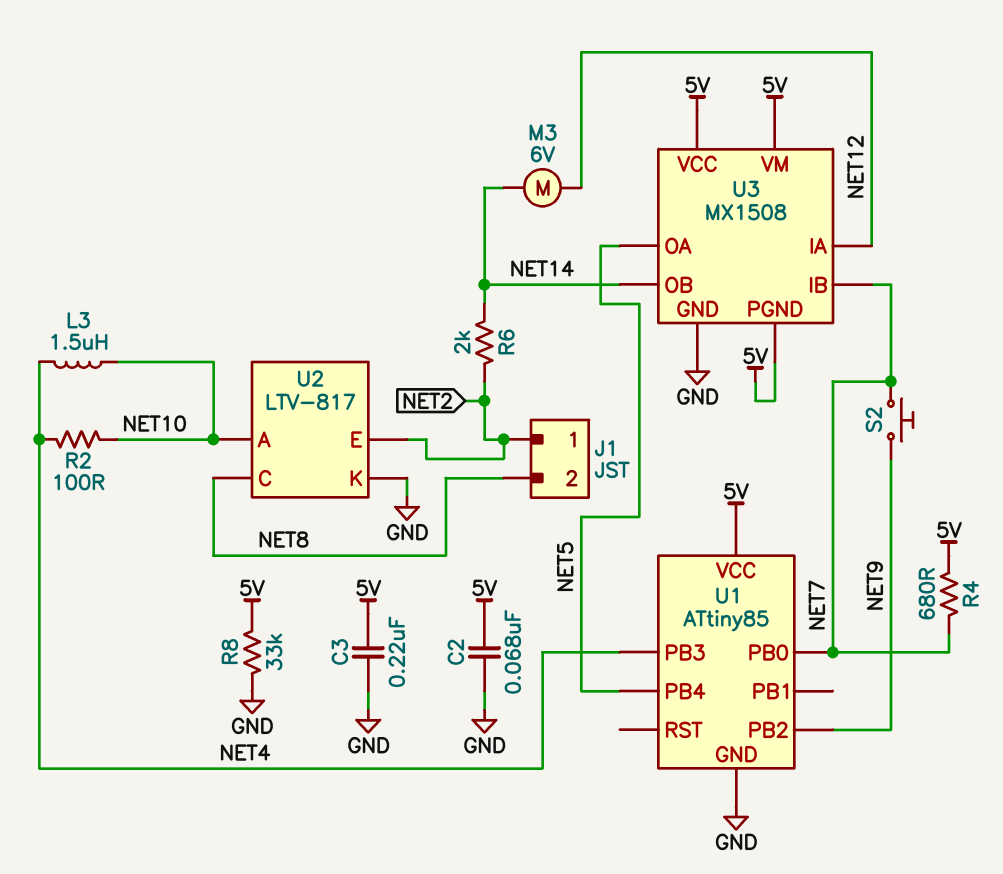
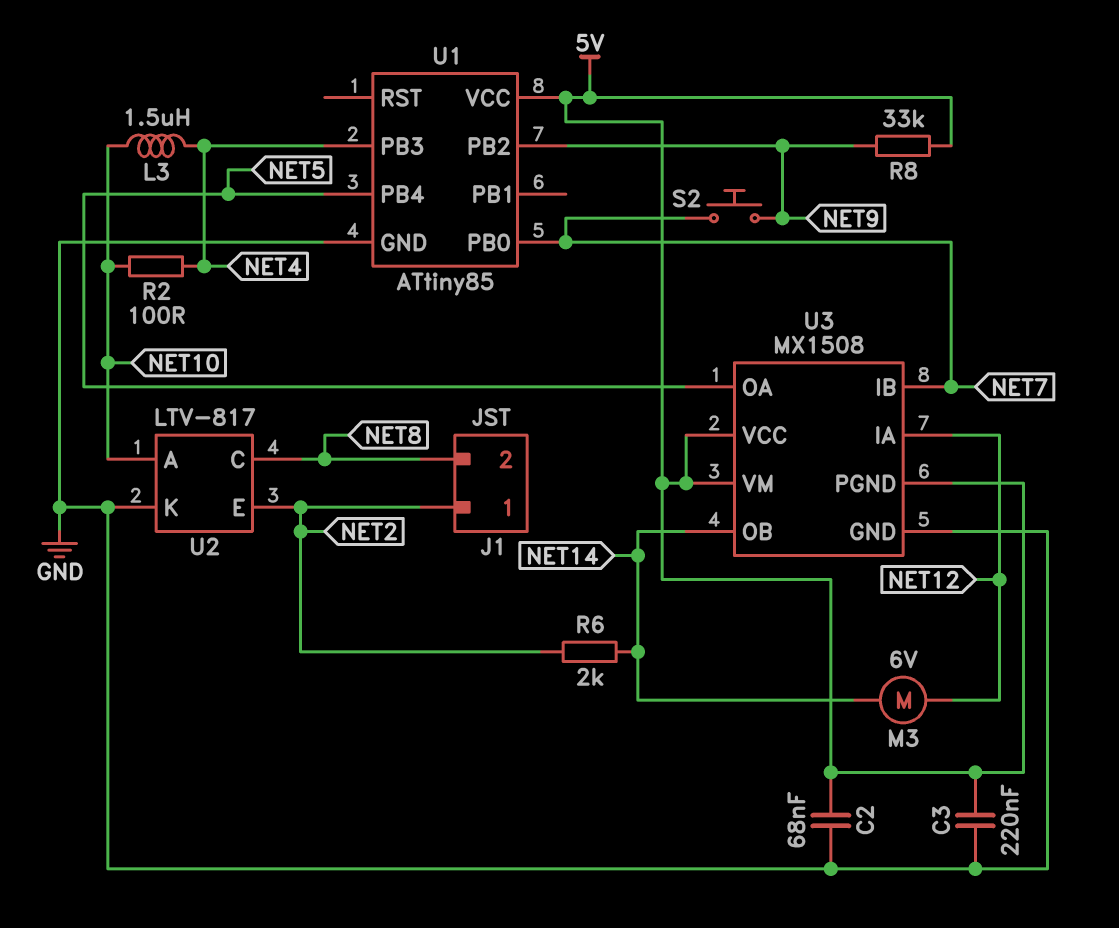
R4: 680 (5V, NET7) -> none
R8: 33k (5V, GND) -> 33k (5V, NET9)

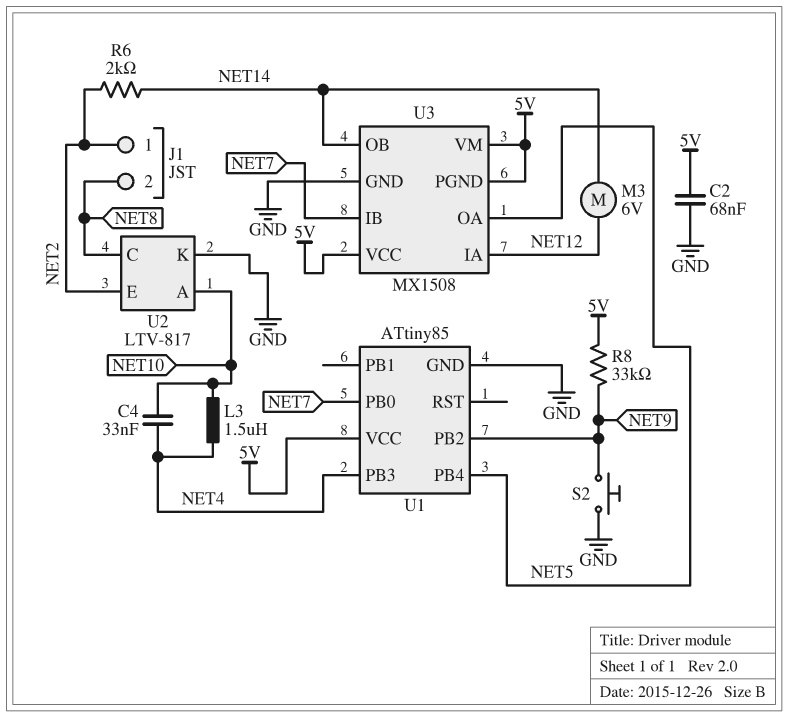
C3: 220nF (5V, GND) -> none
C4: none -> 33nF (NET4, NET10)
R2: 100 (NET4, NET10) -> none
S2: button (NET7, NET9) -> button (GND, NET9)

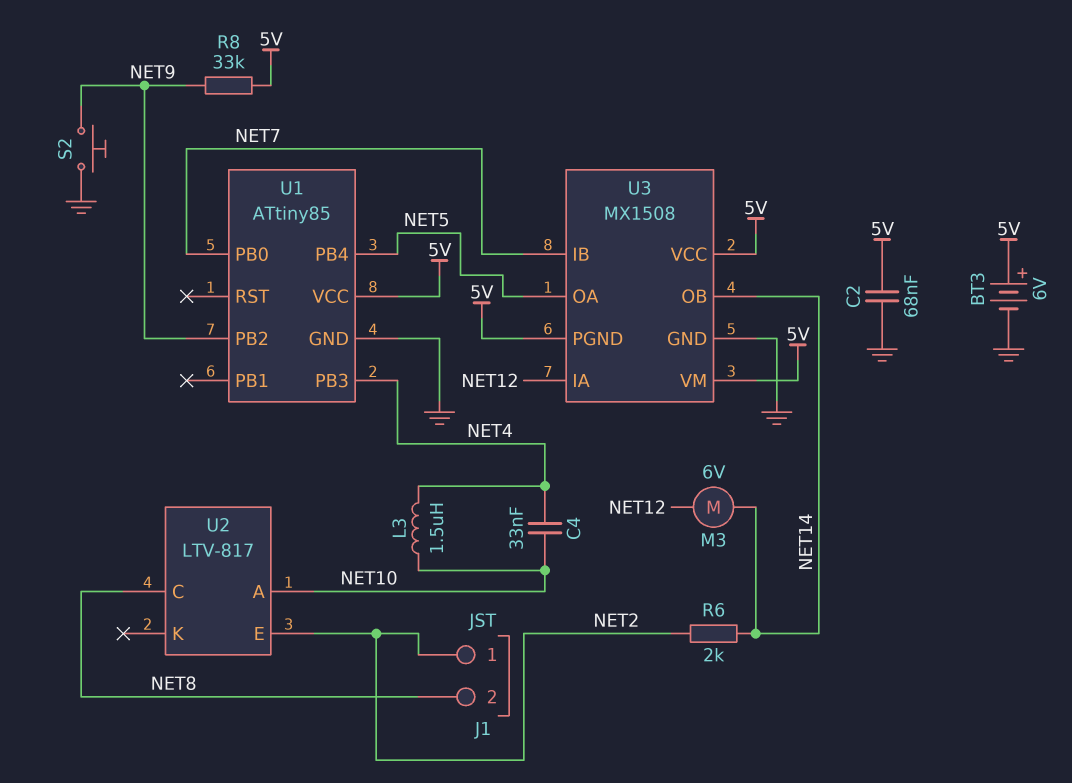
BT3: none -> 6V (plus 5V, minus GND)
U2 pin K: GND -> none

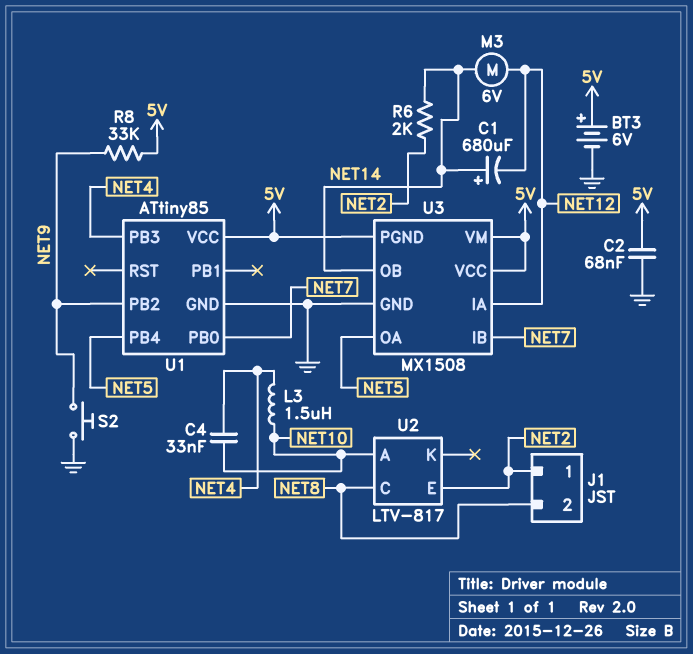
C1: none -> 680uF (plus NET14, minus NET12)

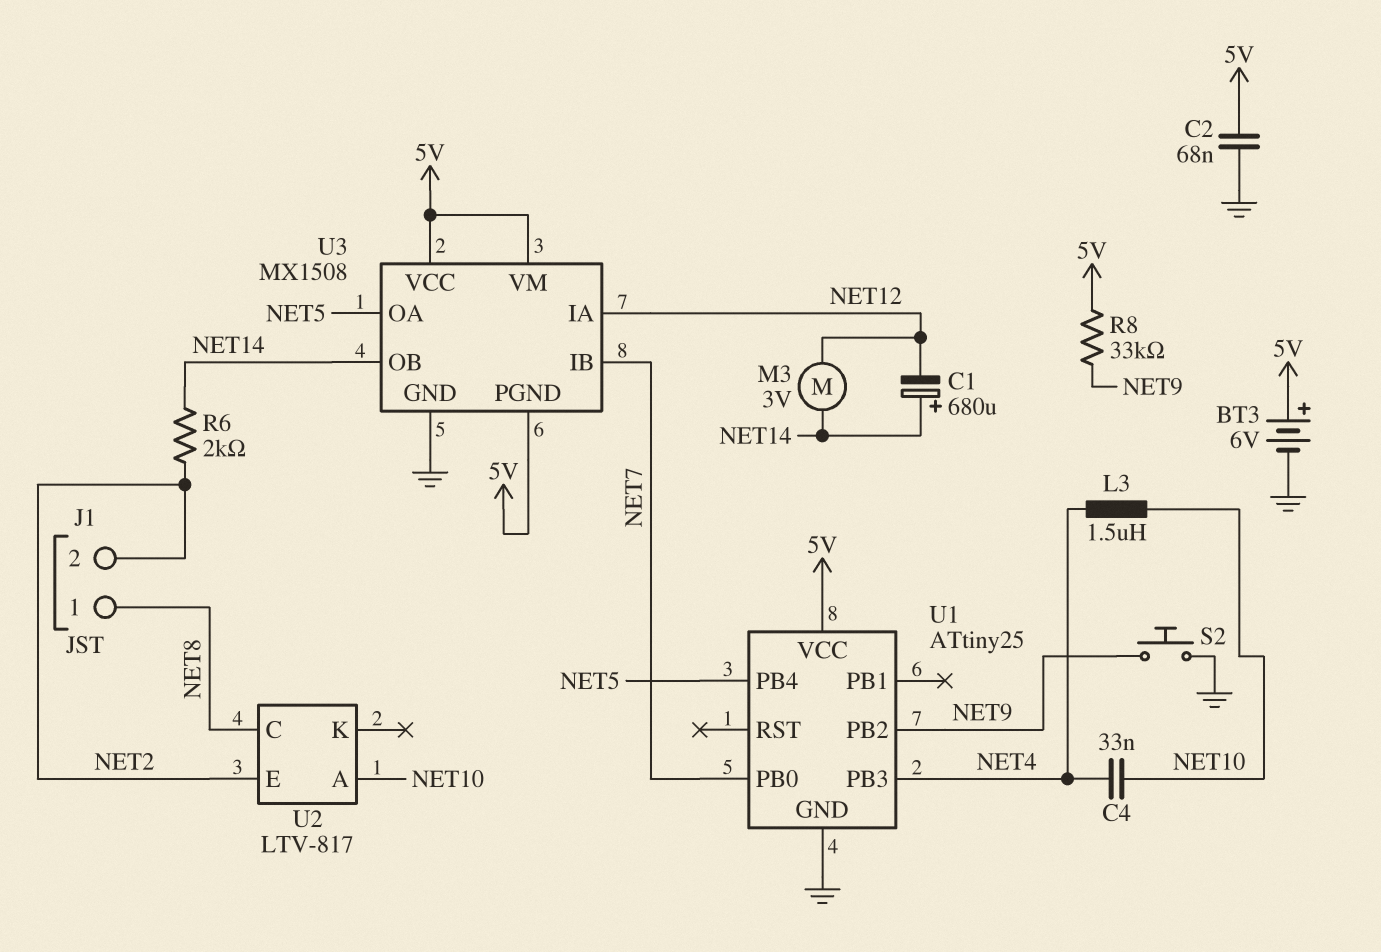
J1 pin 1: NET2 -> NET8
J1 pin 2: NET8 -> NET2
M3: motor 6V (NET12, NET14) -> motor 3V (NET12, NET14)
U1: ATtiny85 -> ATtiny25

